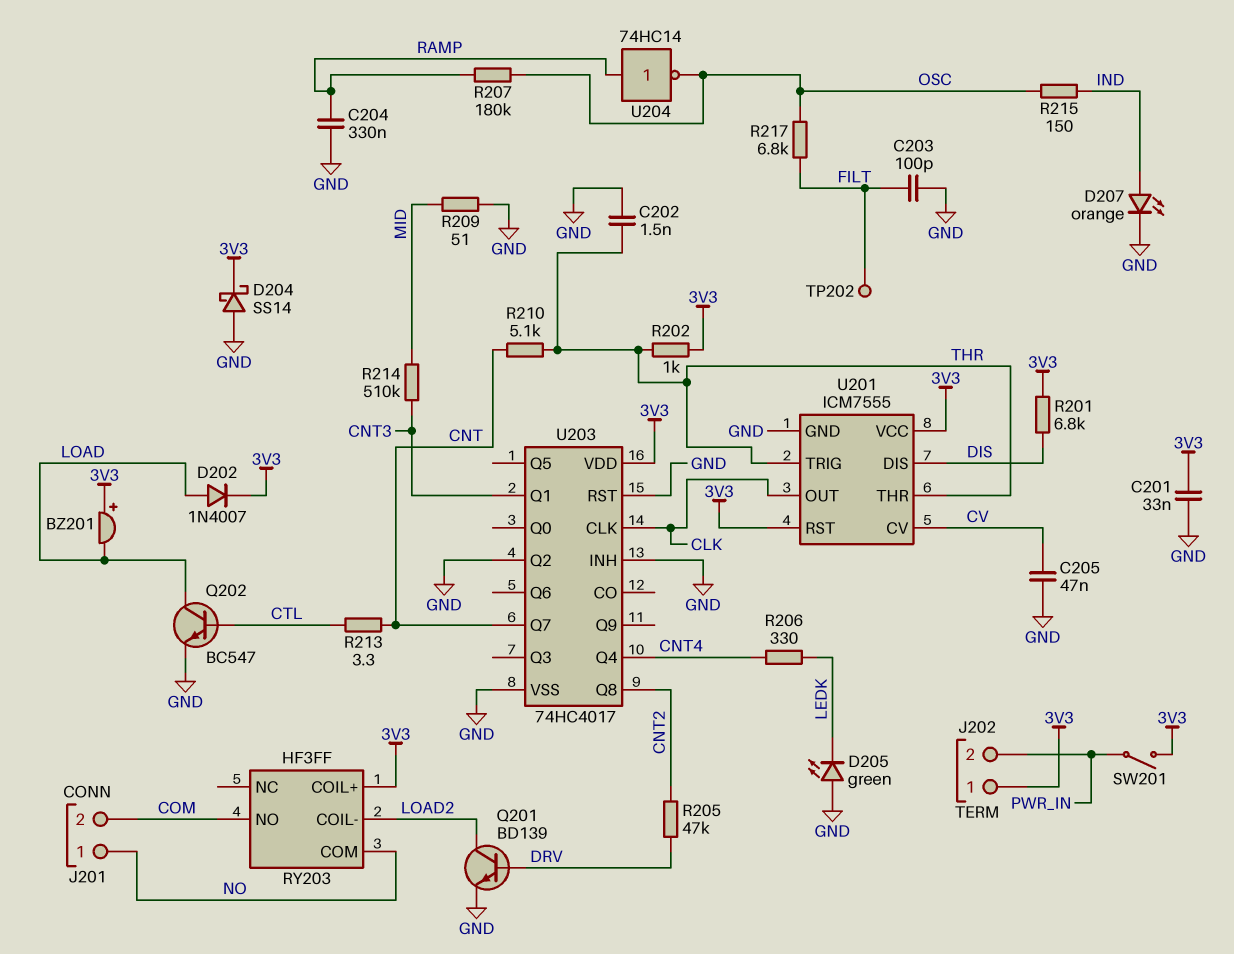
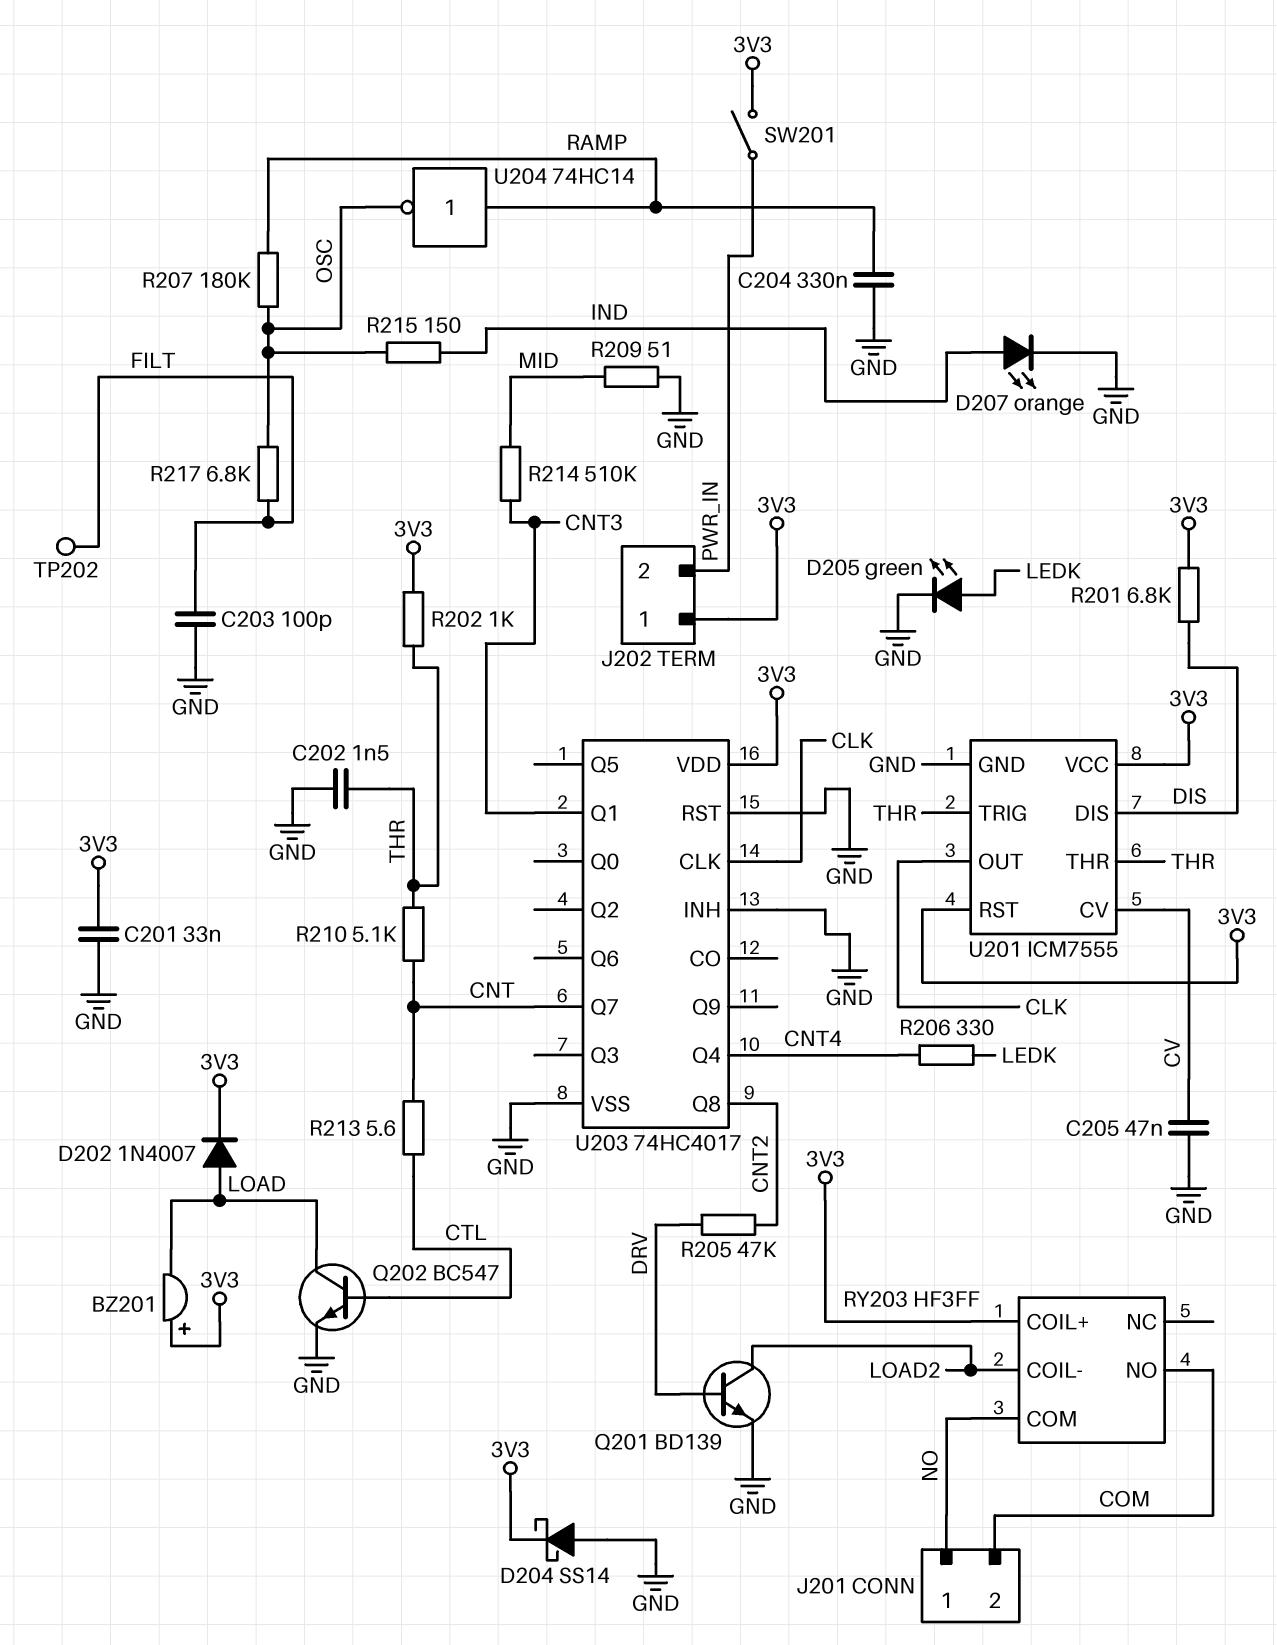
D205: LED green (A GND, K LEDK) -> LED green (A LEDK, K GND)
R213: 3.3 (CNT, CTL) -> 5.6 (CNT, CTL)
U203 pin Q2: GND -> none

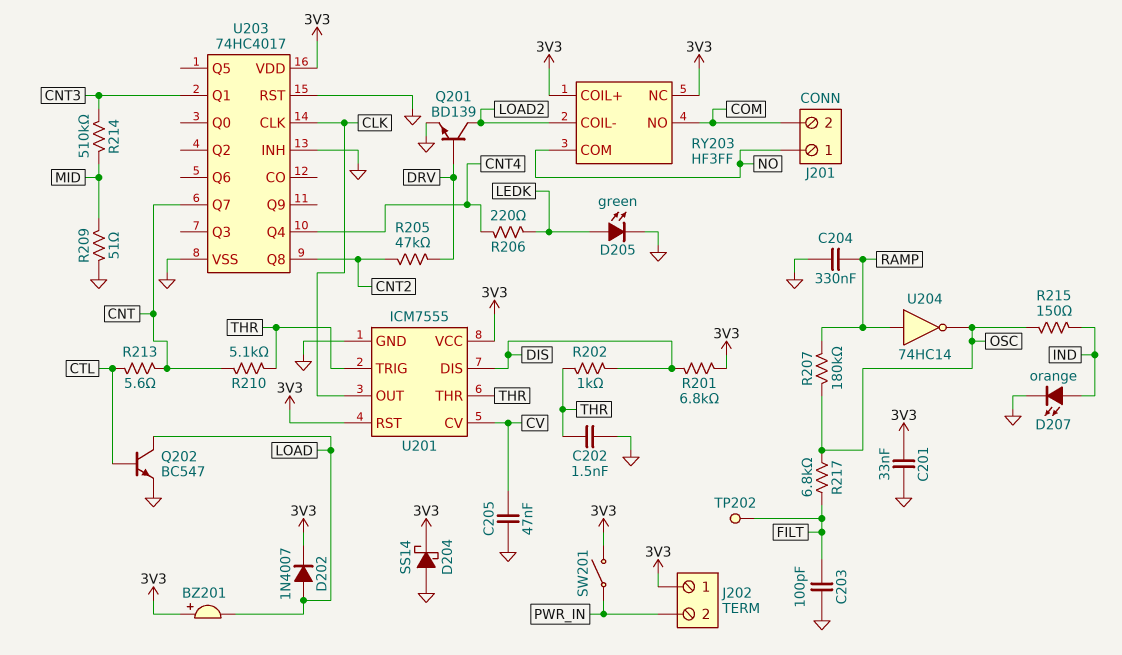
R202: 1k (3V3, THR) -> 1k (DIS, THR)
R206: 330 (CNT4, LEDK) -> 220 (CNT4, LEDK)
RY203 pin NC: none -> 3V3

